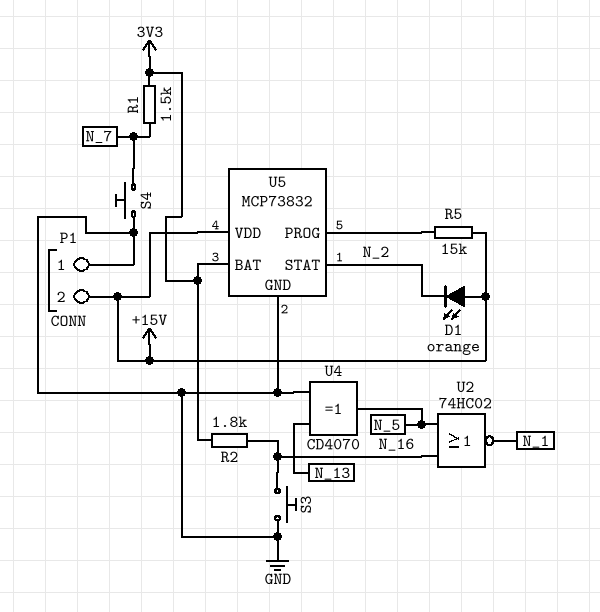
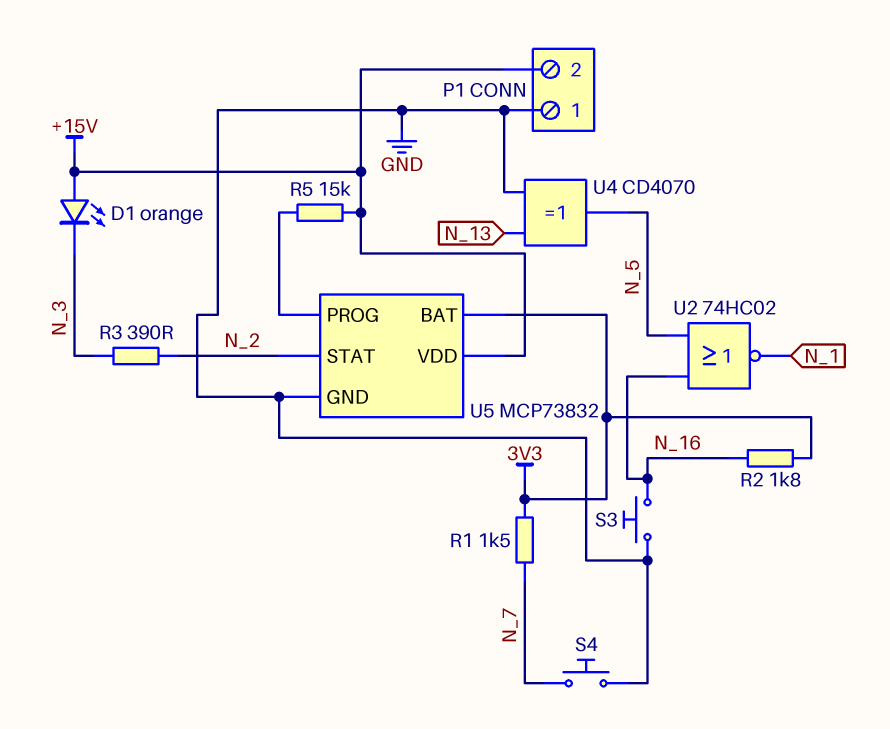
D1: LED orange (A +15V, K N_2) -> LED orange (A +15V, K N_3)
R3: none -> 390 (N_2, N_3)

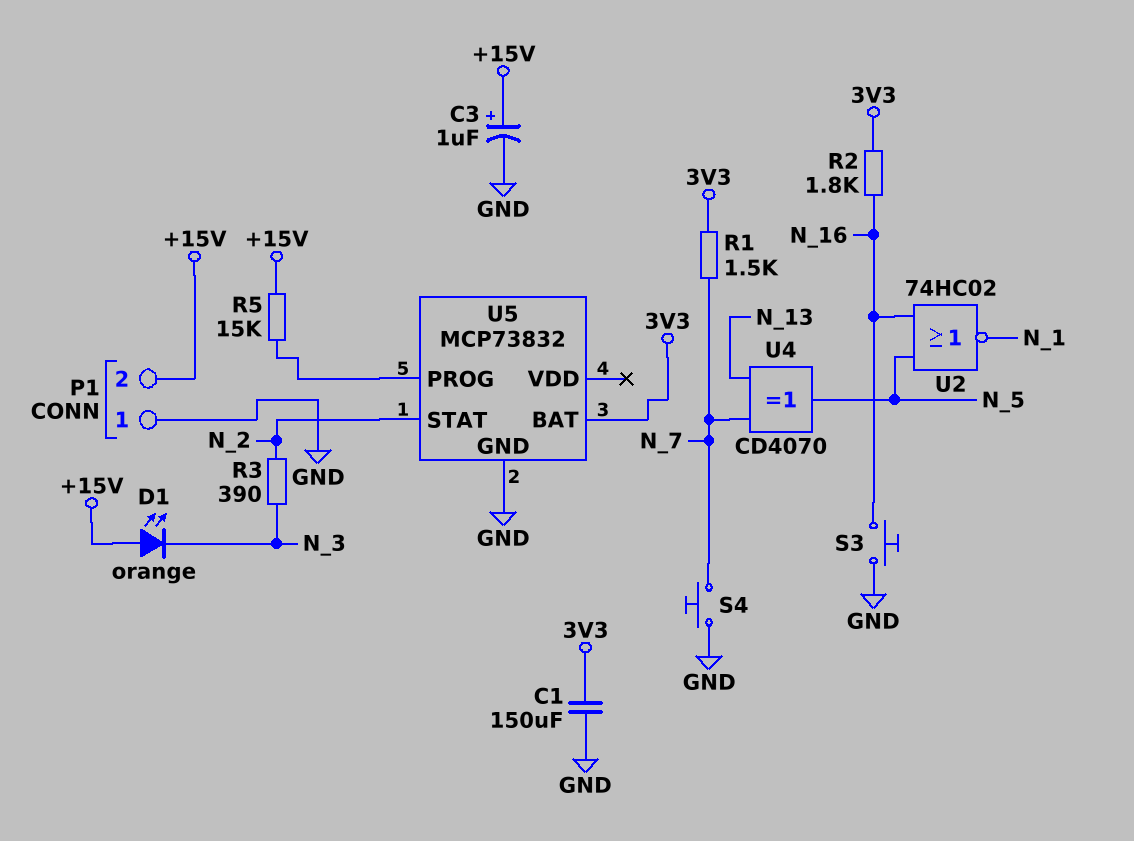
C1: none -> 150uF (3V3, GND)
C3: none -> 1uF (plus +15V, minus GND)
U4: XOR CD4070 (in GND, in N_13, out N_5) -> XOR CD4070 (in N_7, in N_13, out N_5)
U5 pin VDD: +15V -> none

